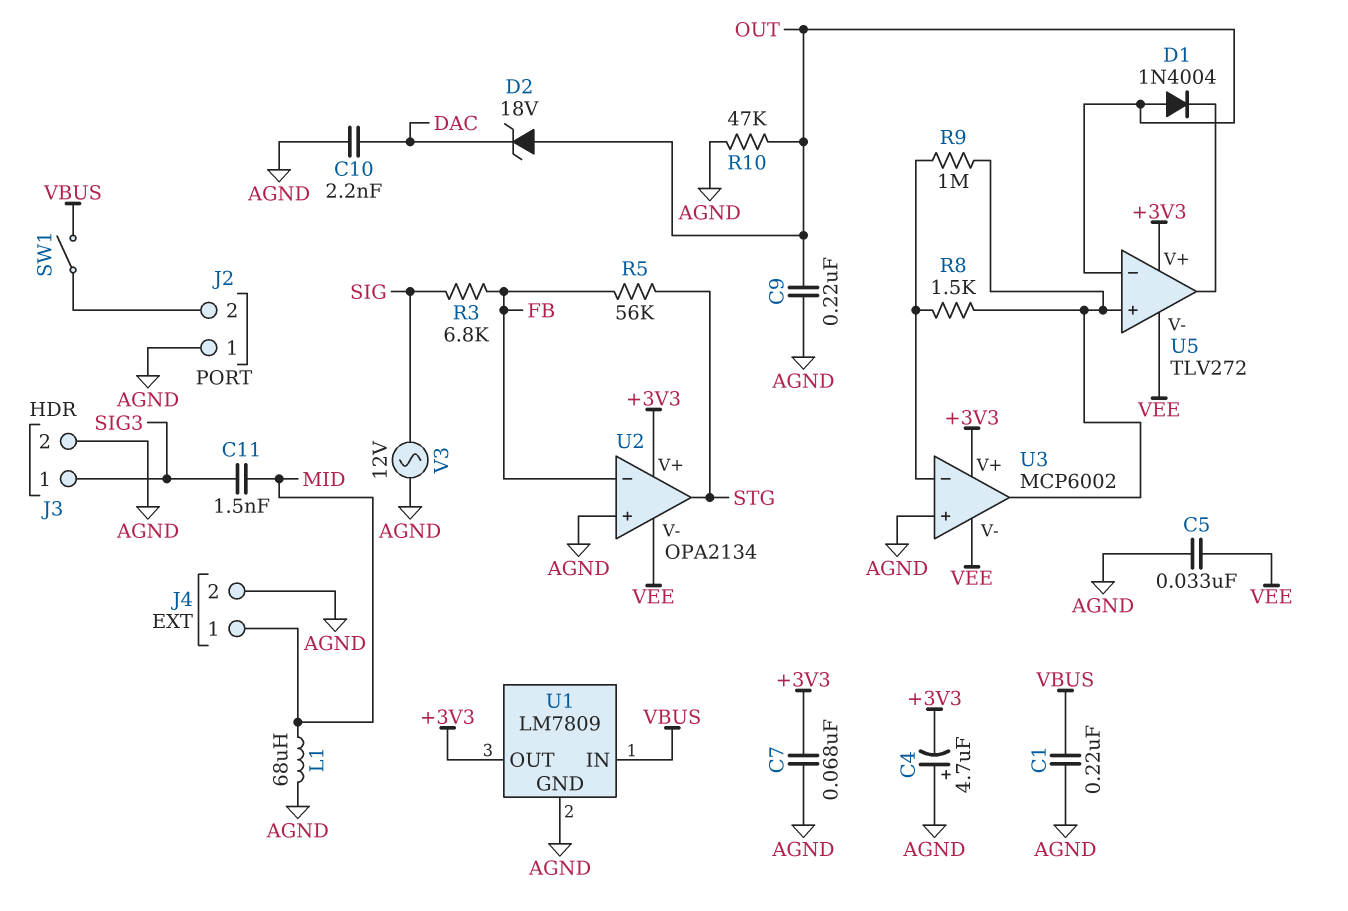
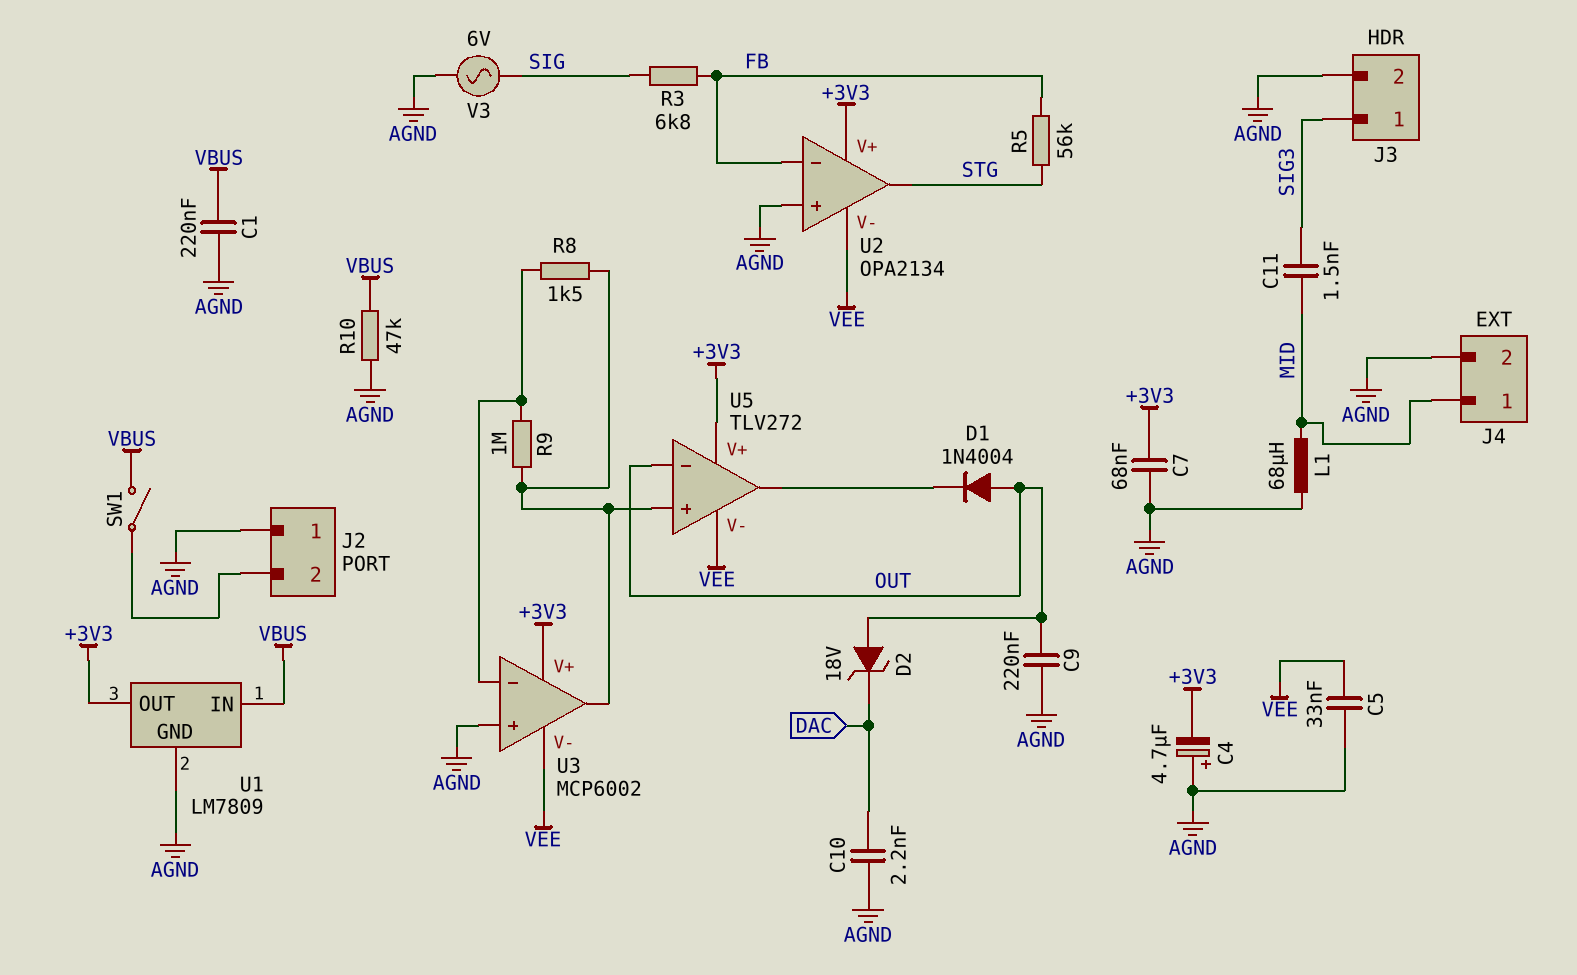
R10: 47k (AGND, OUT) -> 47k (AGND, VBUS)
V3: AC 12V (AGND, SIG) -> AC 6V (AGND, SIG)

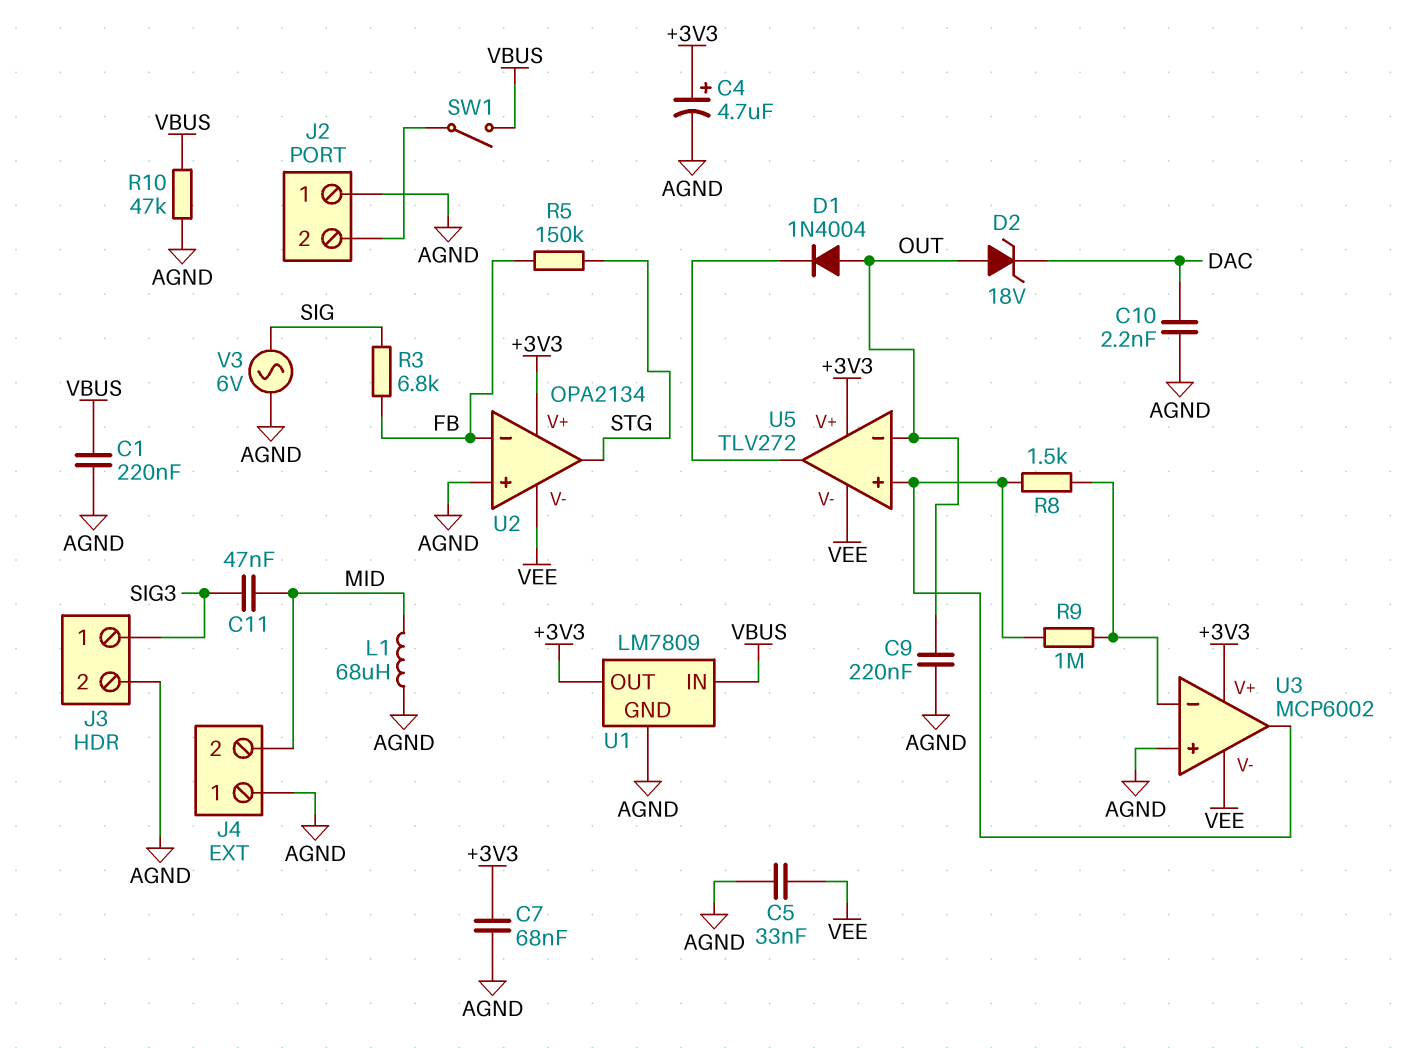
C4: 4.7uF (plus AGND, minus +3V3) -> 4.7uF (plus +3V3, minus AGND)
C11: 1.5nF (MID, SIG3) -> 47nF (MID, SIG3)
J4 pin 1: MID -> AGND
J4 pin 2: AGND -> MID
R5: 56k (FB, STG) -> 150k (FB, STG)

